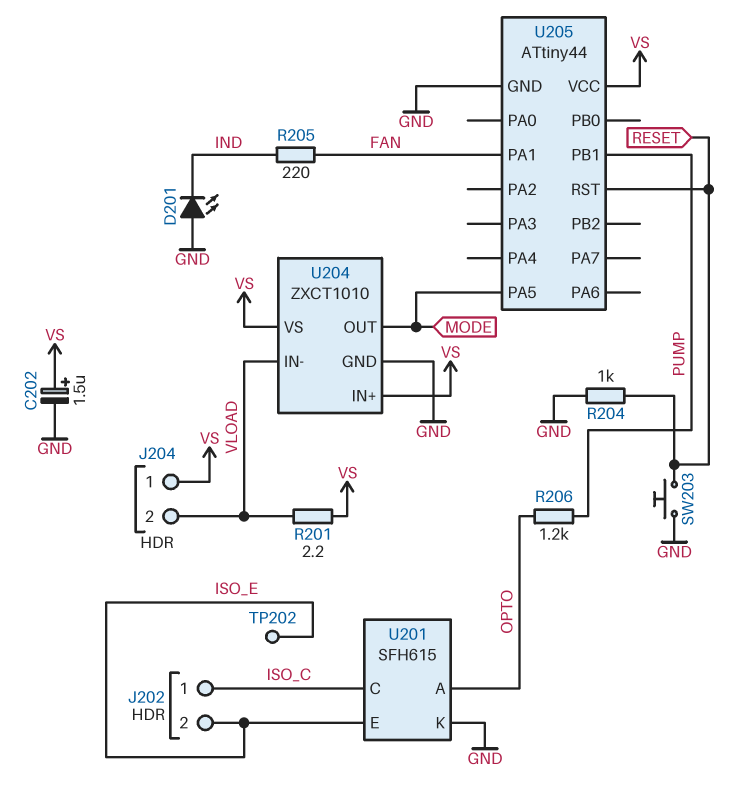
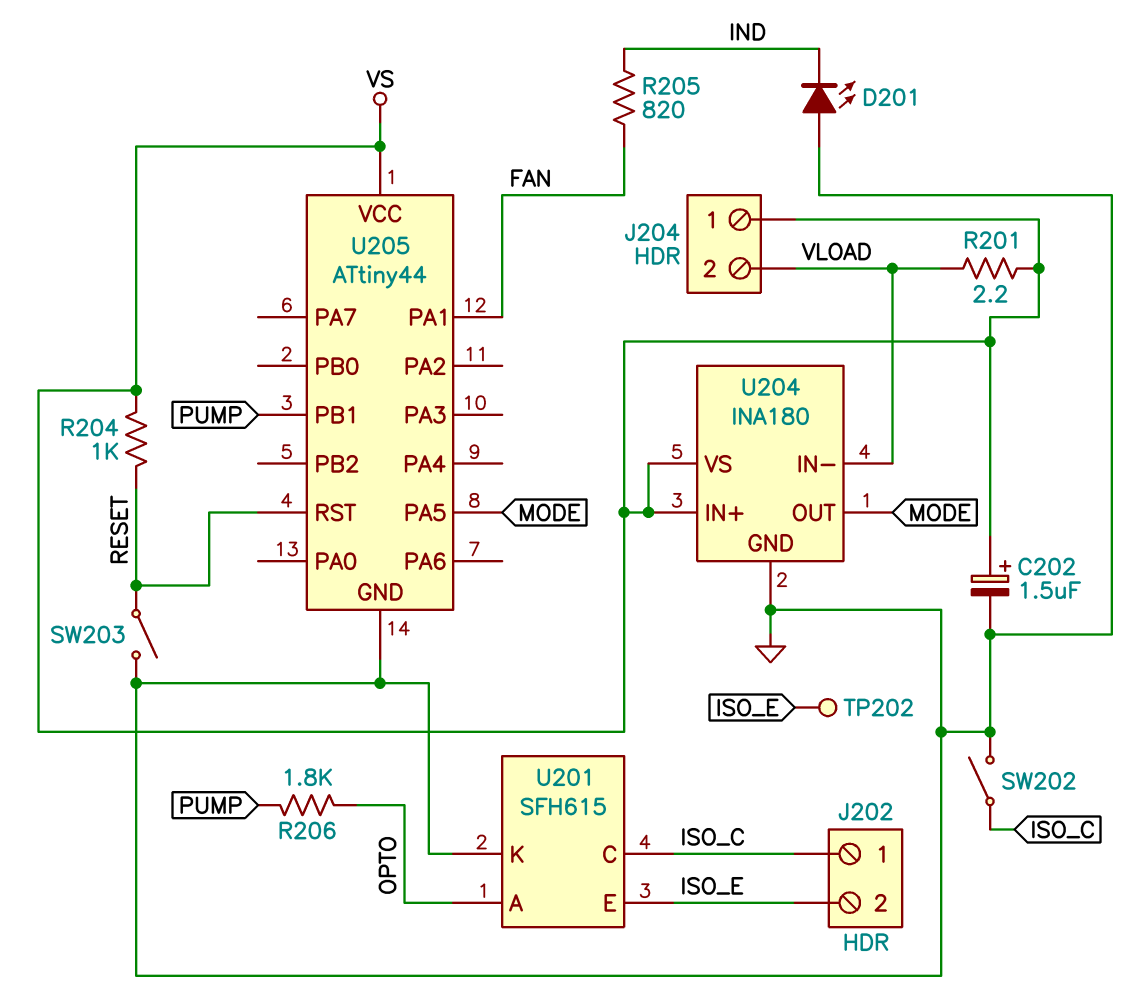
R204: 1k (GND, RESET) -> 1k (RESET, VS)
R205: 220 (FAN, IND) -> 820 (FAN, IND)
R206: 1.2k (OPTO, PUMP) -> 1.8k (OPTO, PUMP)
SW202: none -> switch (GND, ISO_C)
SW203: button (GND, RESET) -> switch (GND, RESET)
U204: ZXCT1010 -> INA180

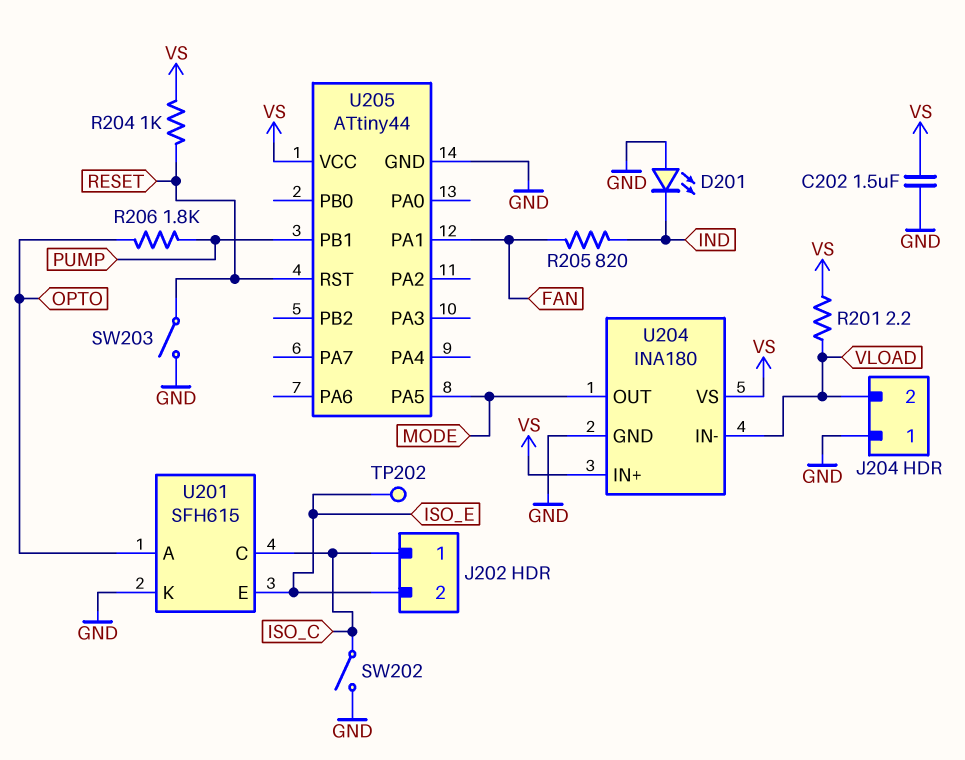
C202: 1.5uF (plus VS, minus GND) -> 1.5uF (GND, VS)
J204 pin 1: VS -> GND

